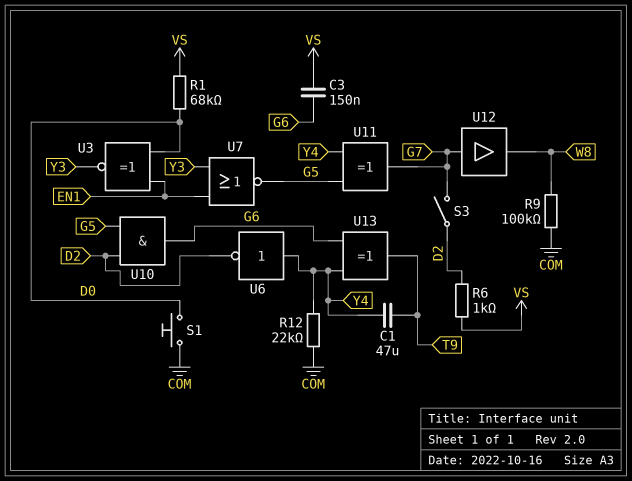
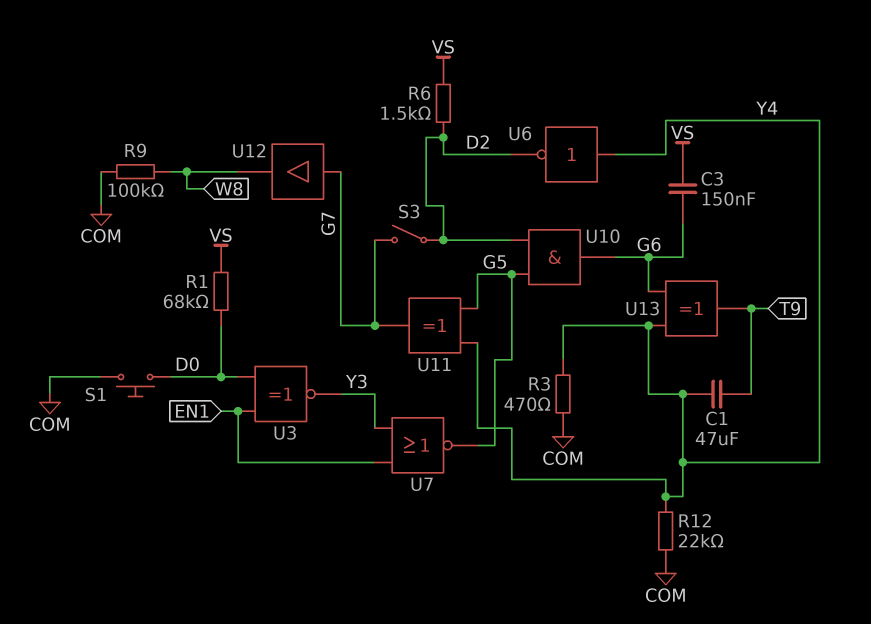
R3: none -> 470 (COM, Y4)
R6: 1k (D2, VS) -> 1.5k (D2, VS)

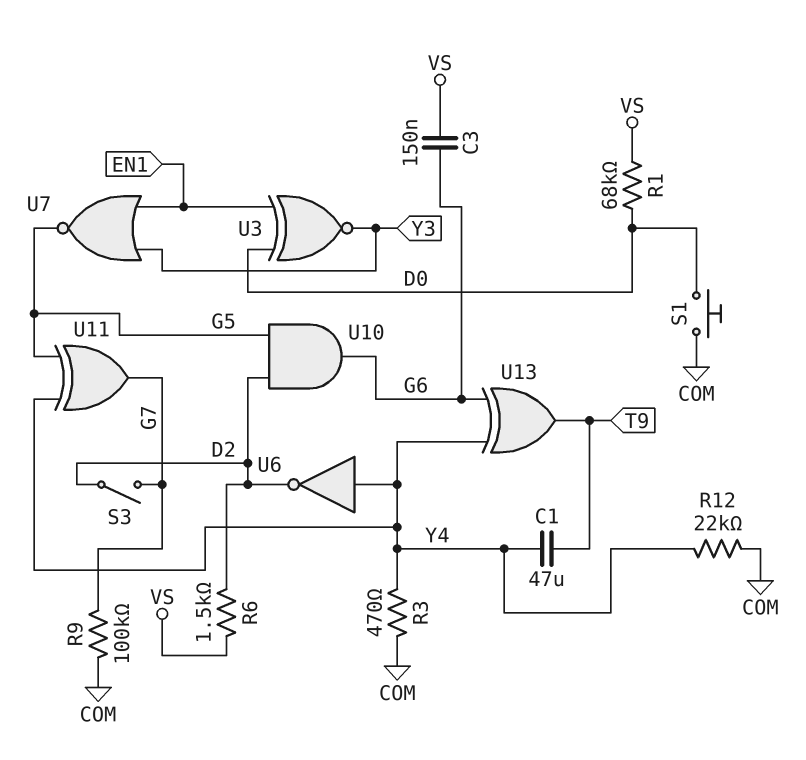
R9: 100k (COM, W8) -> 100k (COM, G7)
U12: buffer (in G7, out W8) -> none

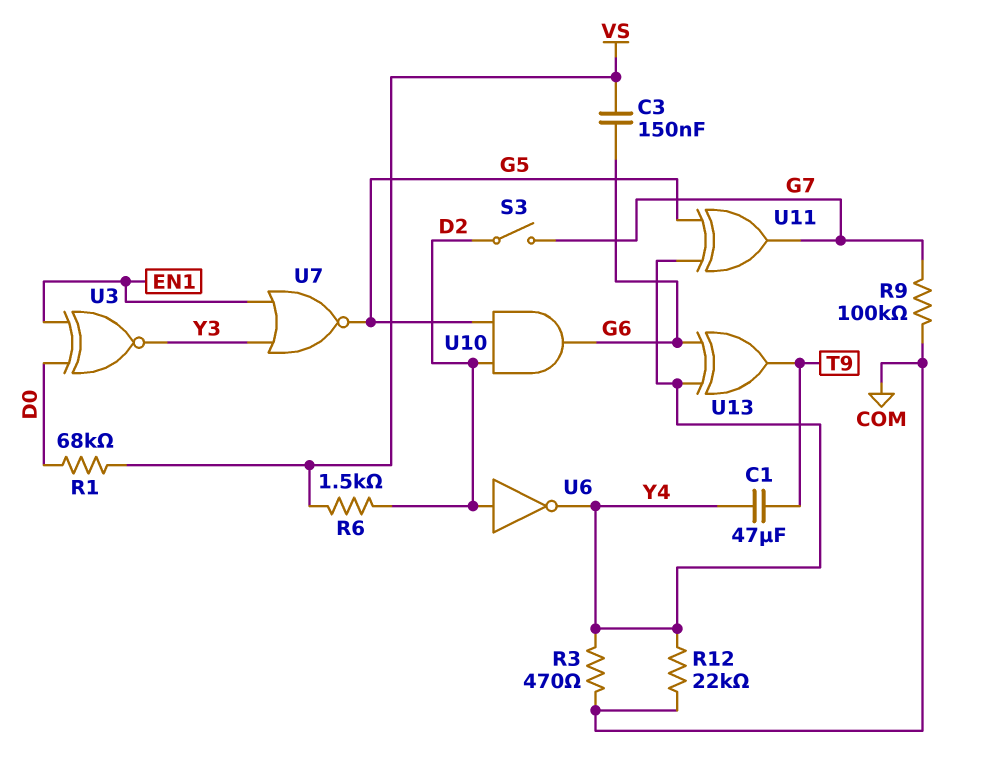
S1: button (COM, D0) -> none
U6: NOT (in Y4, out D2) -> NOT (in D2, out Y4)

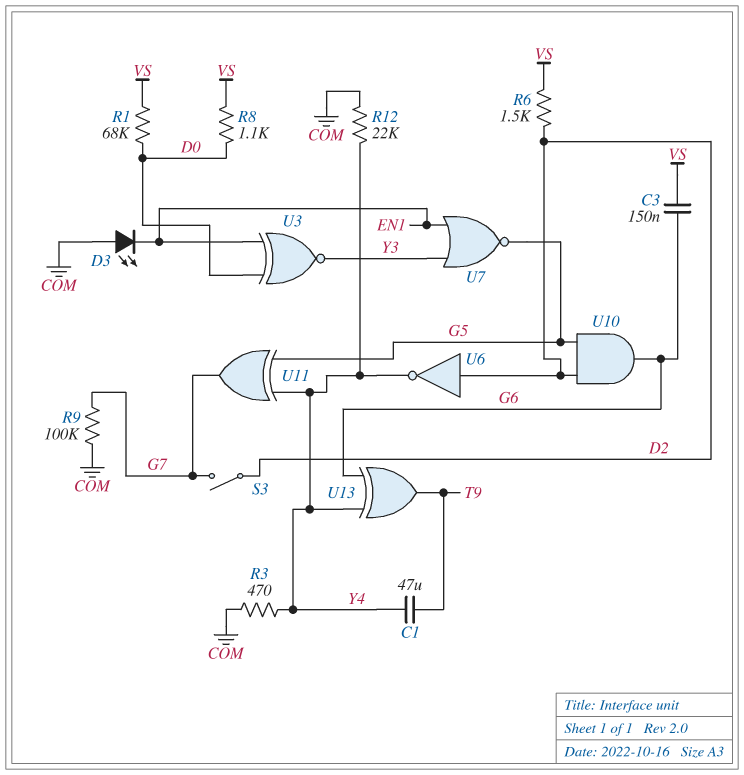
D3: none -> LED (A COM, K EN1)
R8: none -> 1.1k (D0, VS)

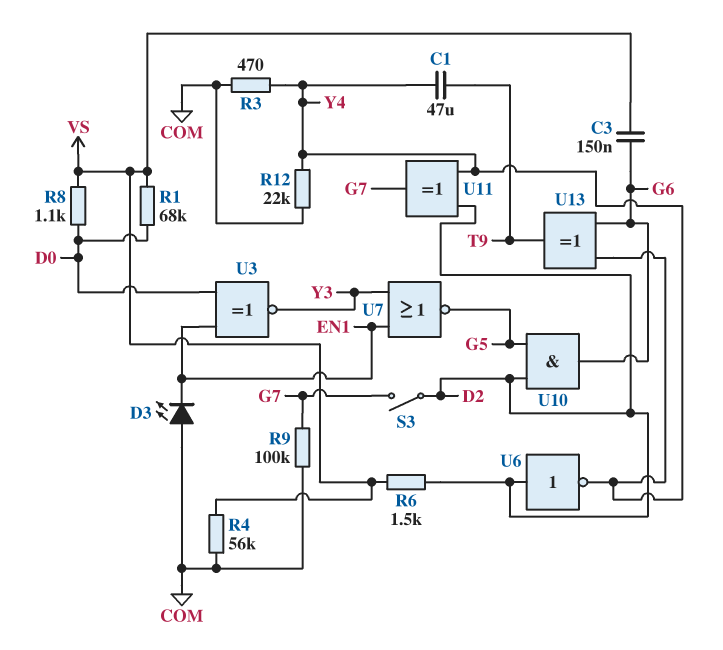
R4: none -> 56k (COM, VS)
U11: XOR (in G5, in Y4, out G7) -> XOR (in D2, in Y4, out G7)

